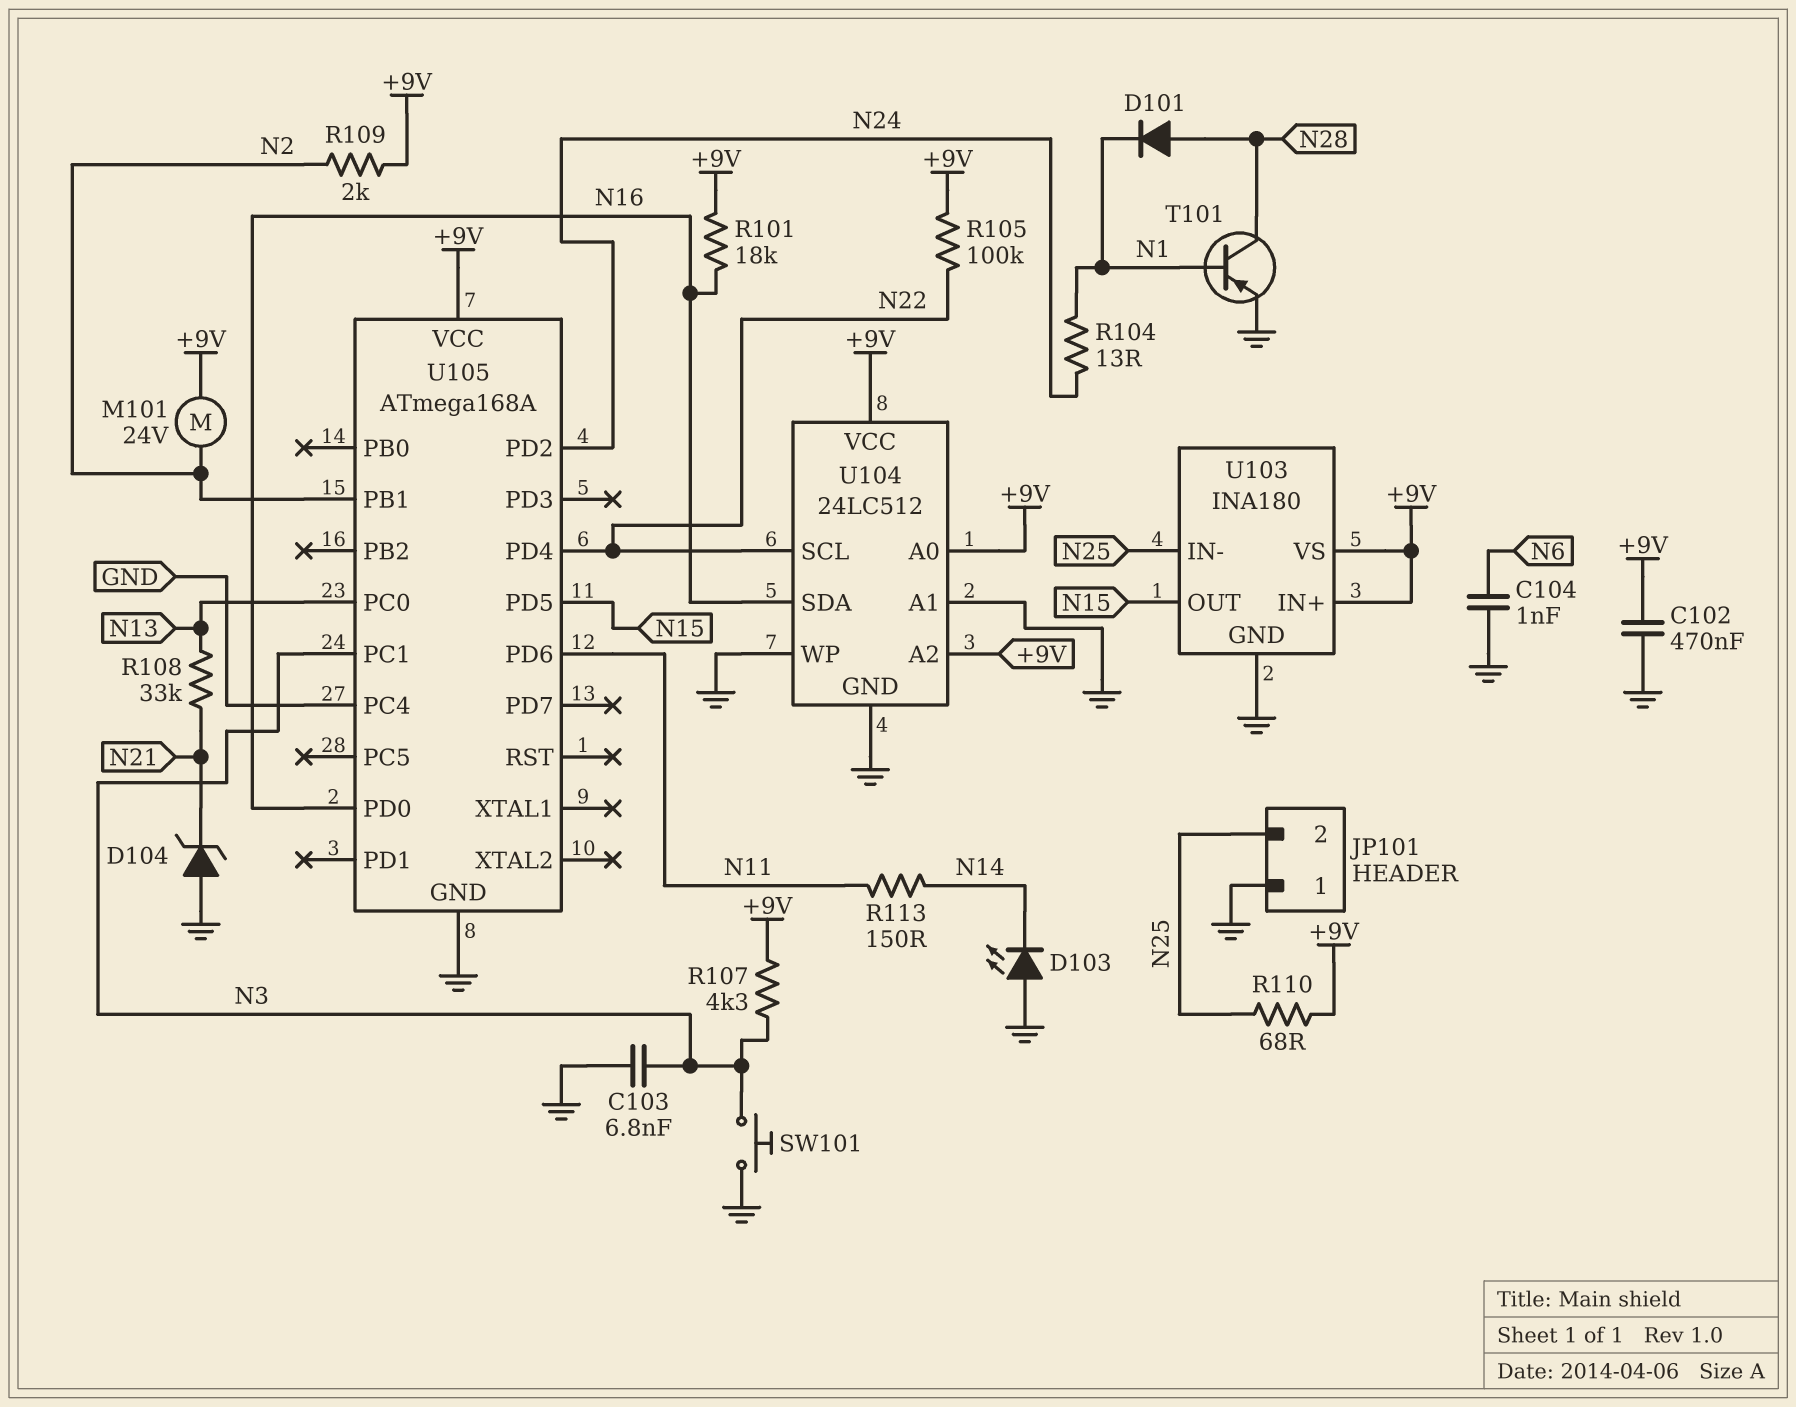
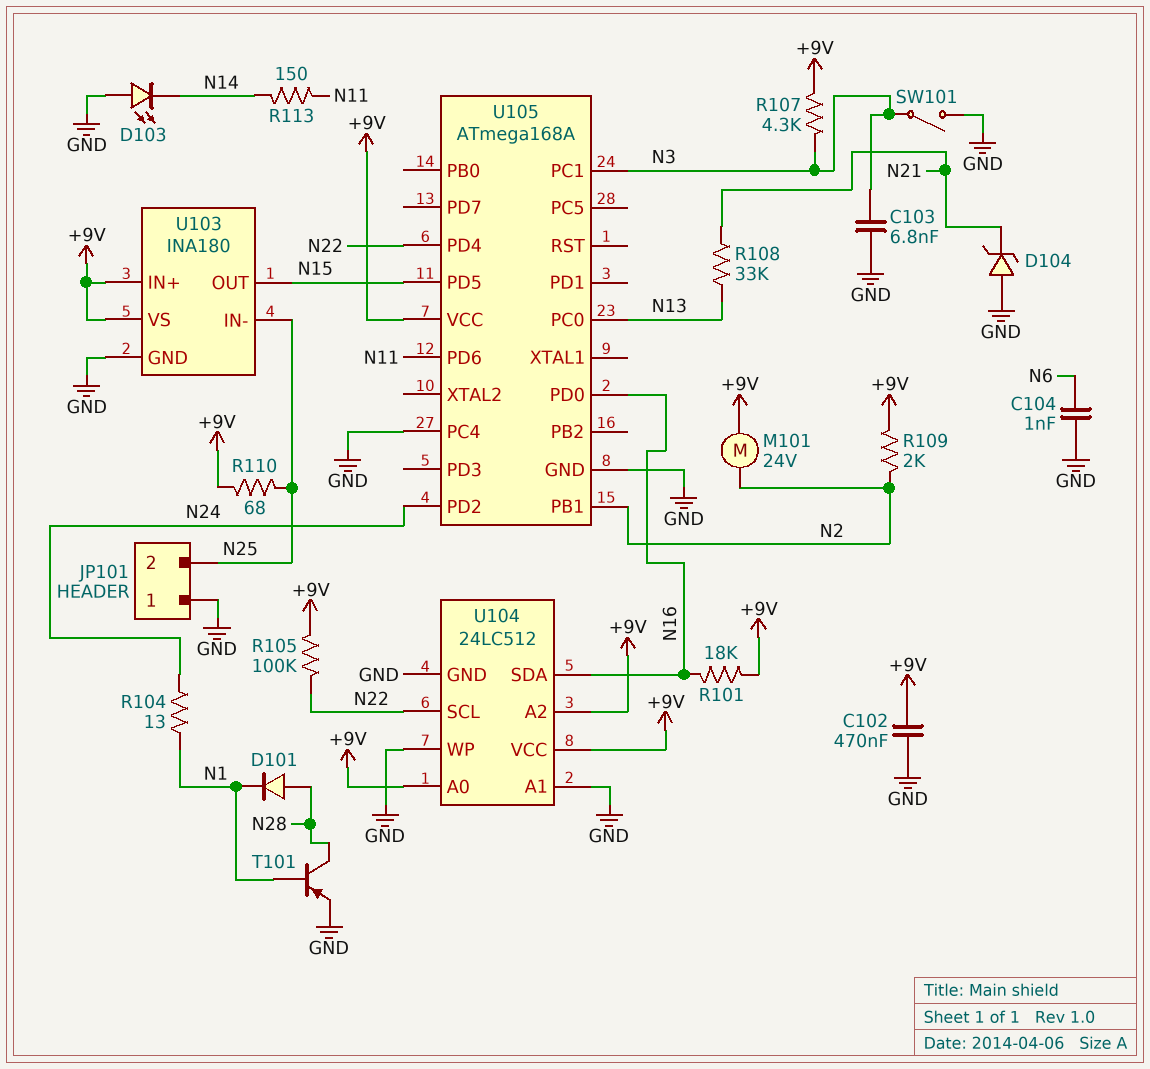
SW101: button (GND, N3) -> switch (GND, N3)

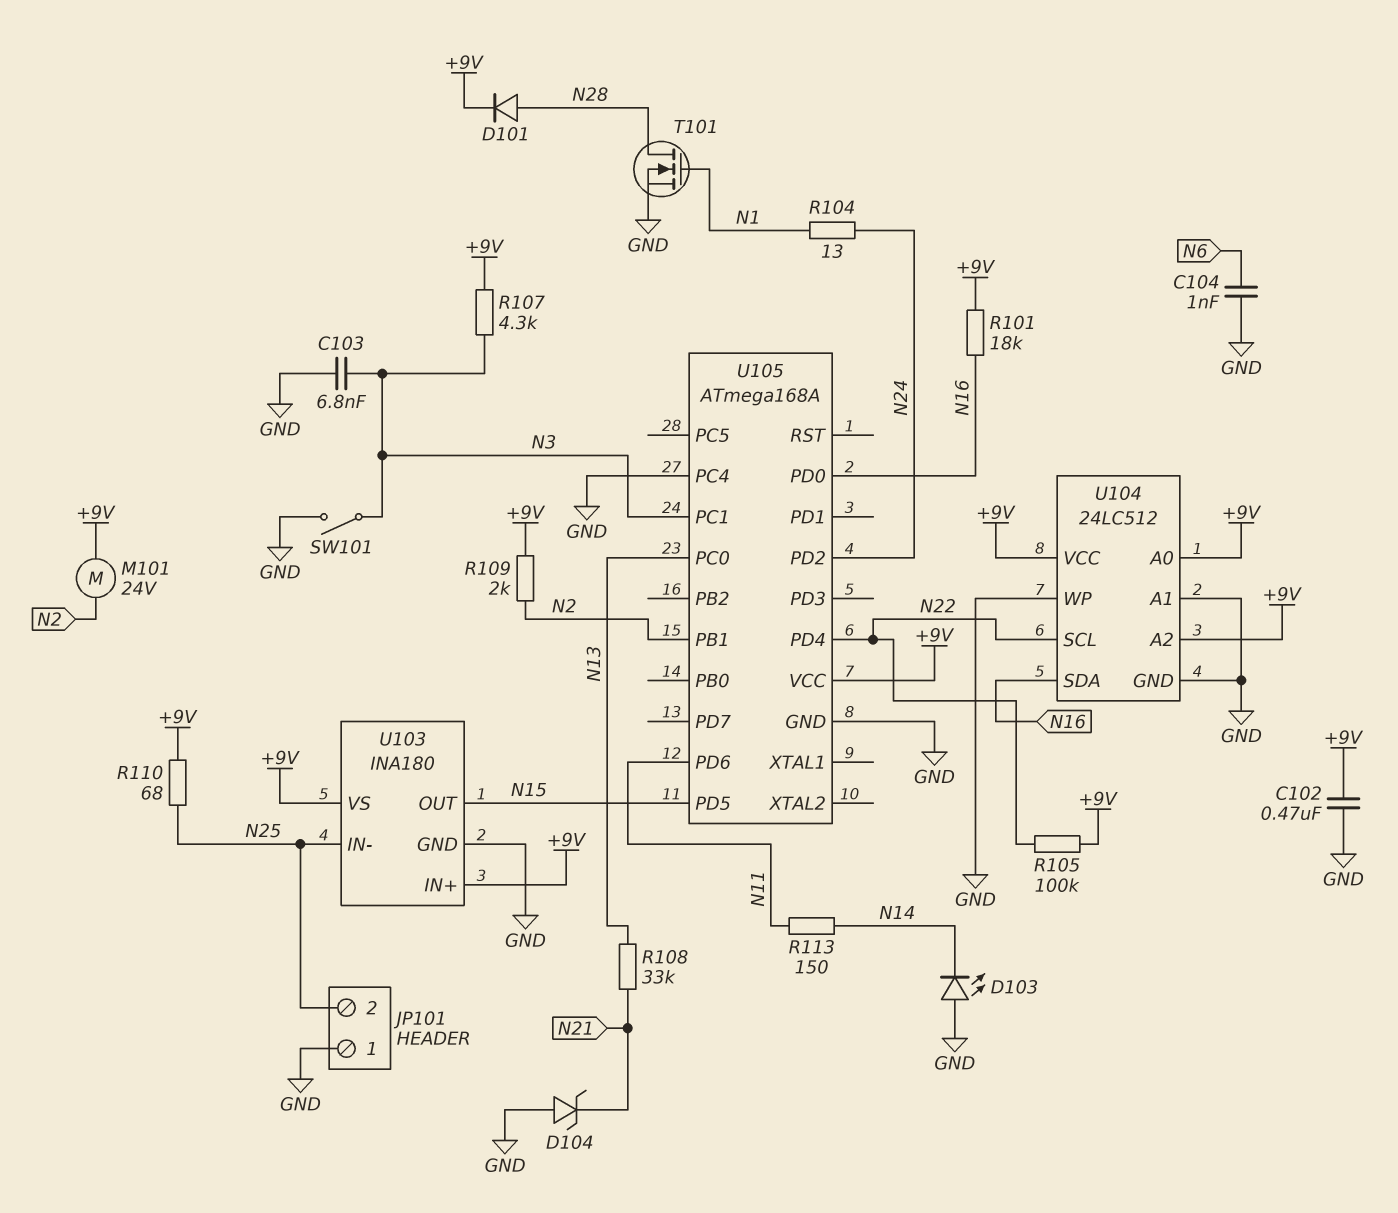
D101: diode (A N28, K N1) -> diode (A N28, K +9V)
T101: PNP (B N1, C N28, E GND) -> NMOS (G N1, D N28, S GND)

